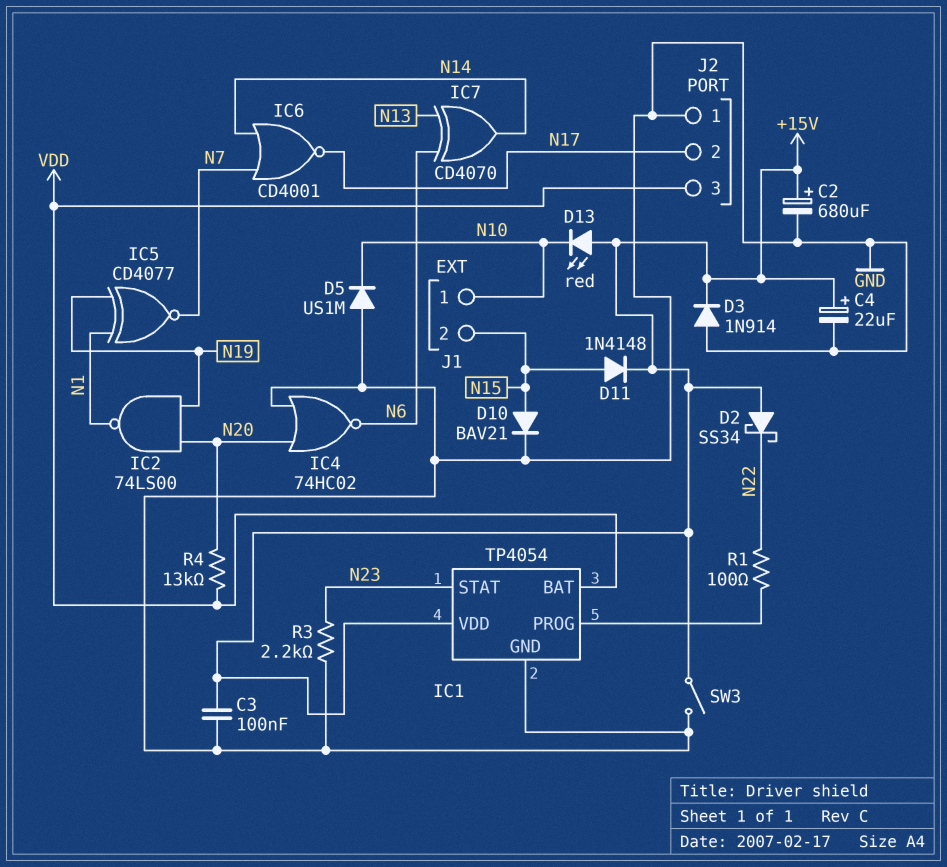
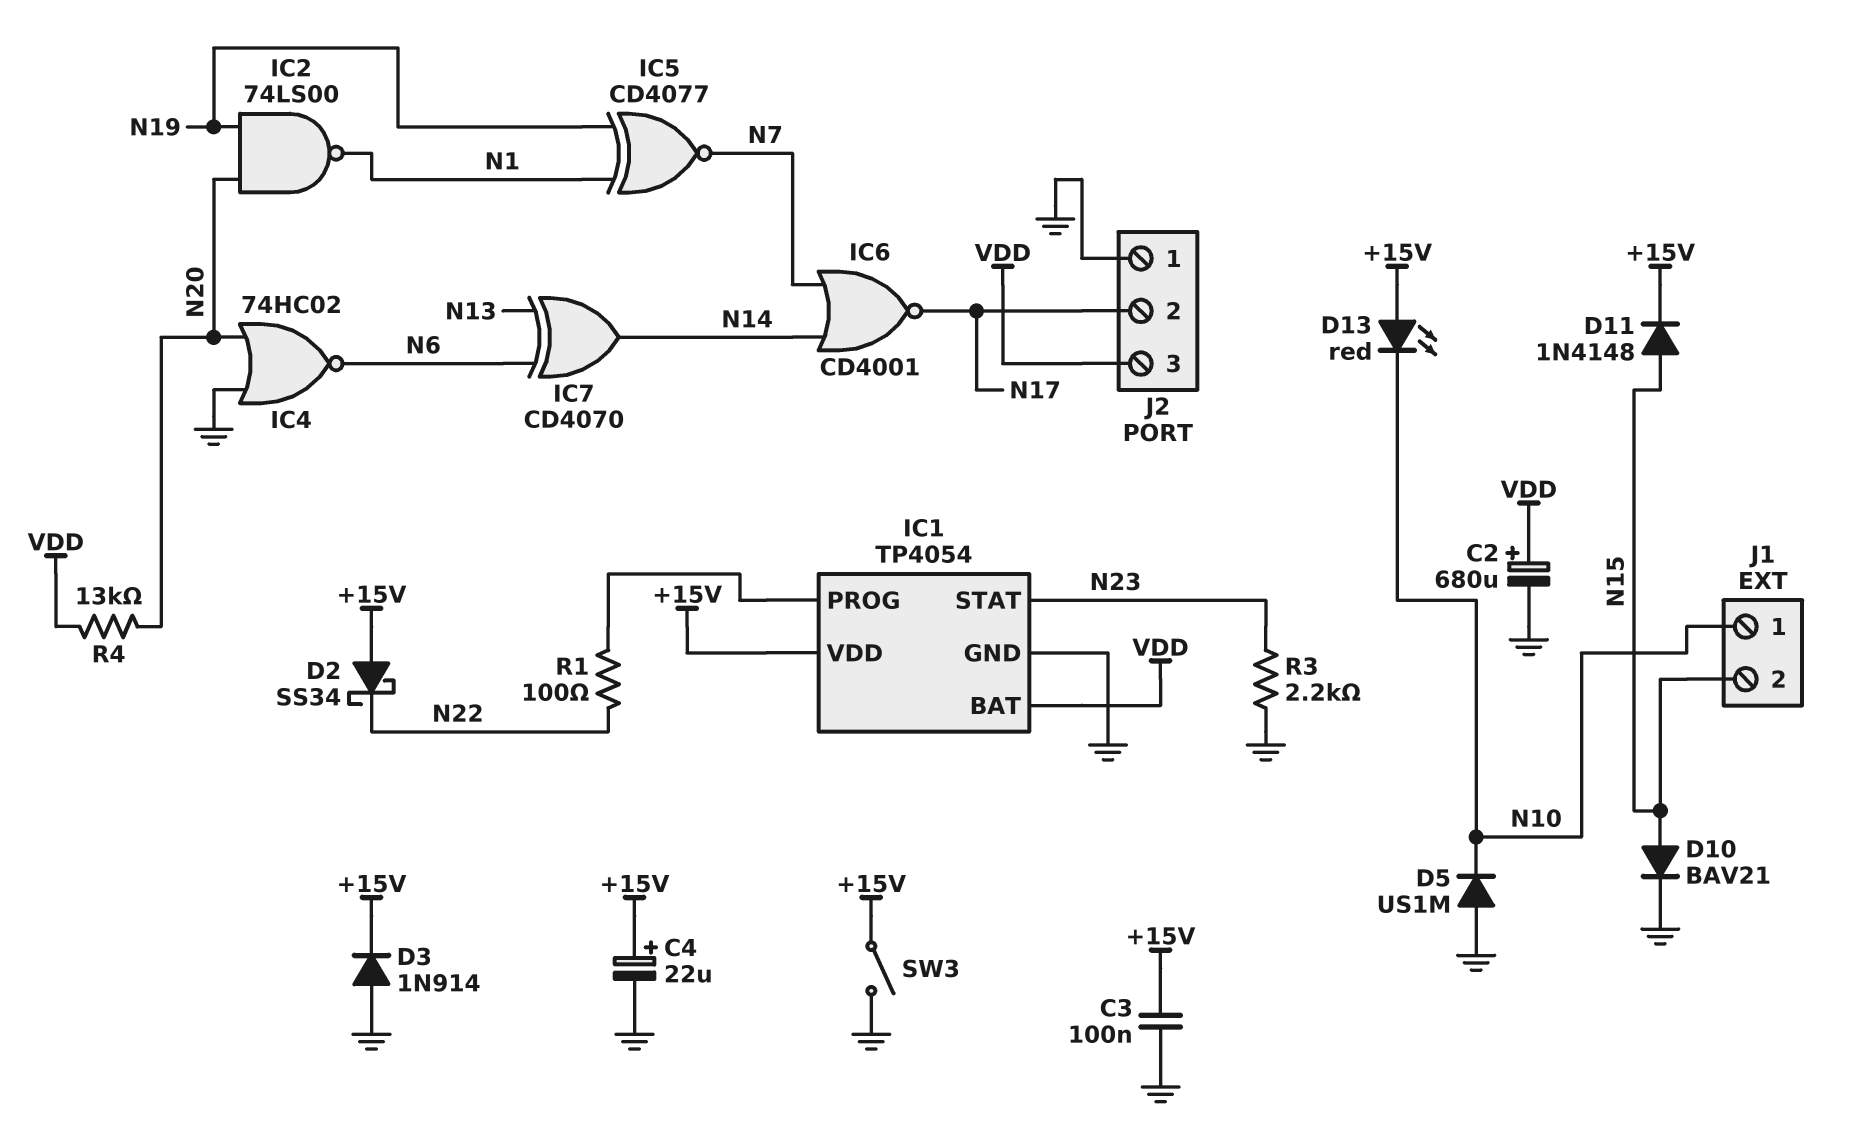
C2: 680uF (plus +15V, minus GND) -> 680uF (plus VDD, minus GND)

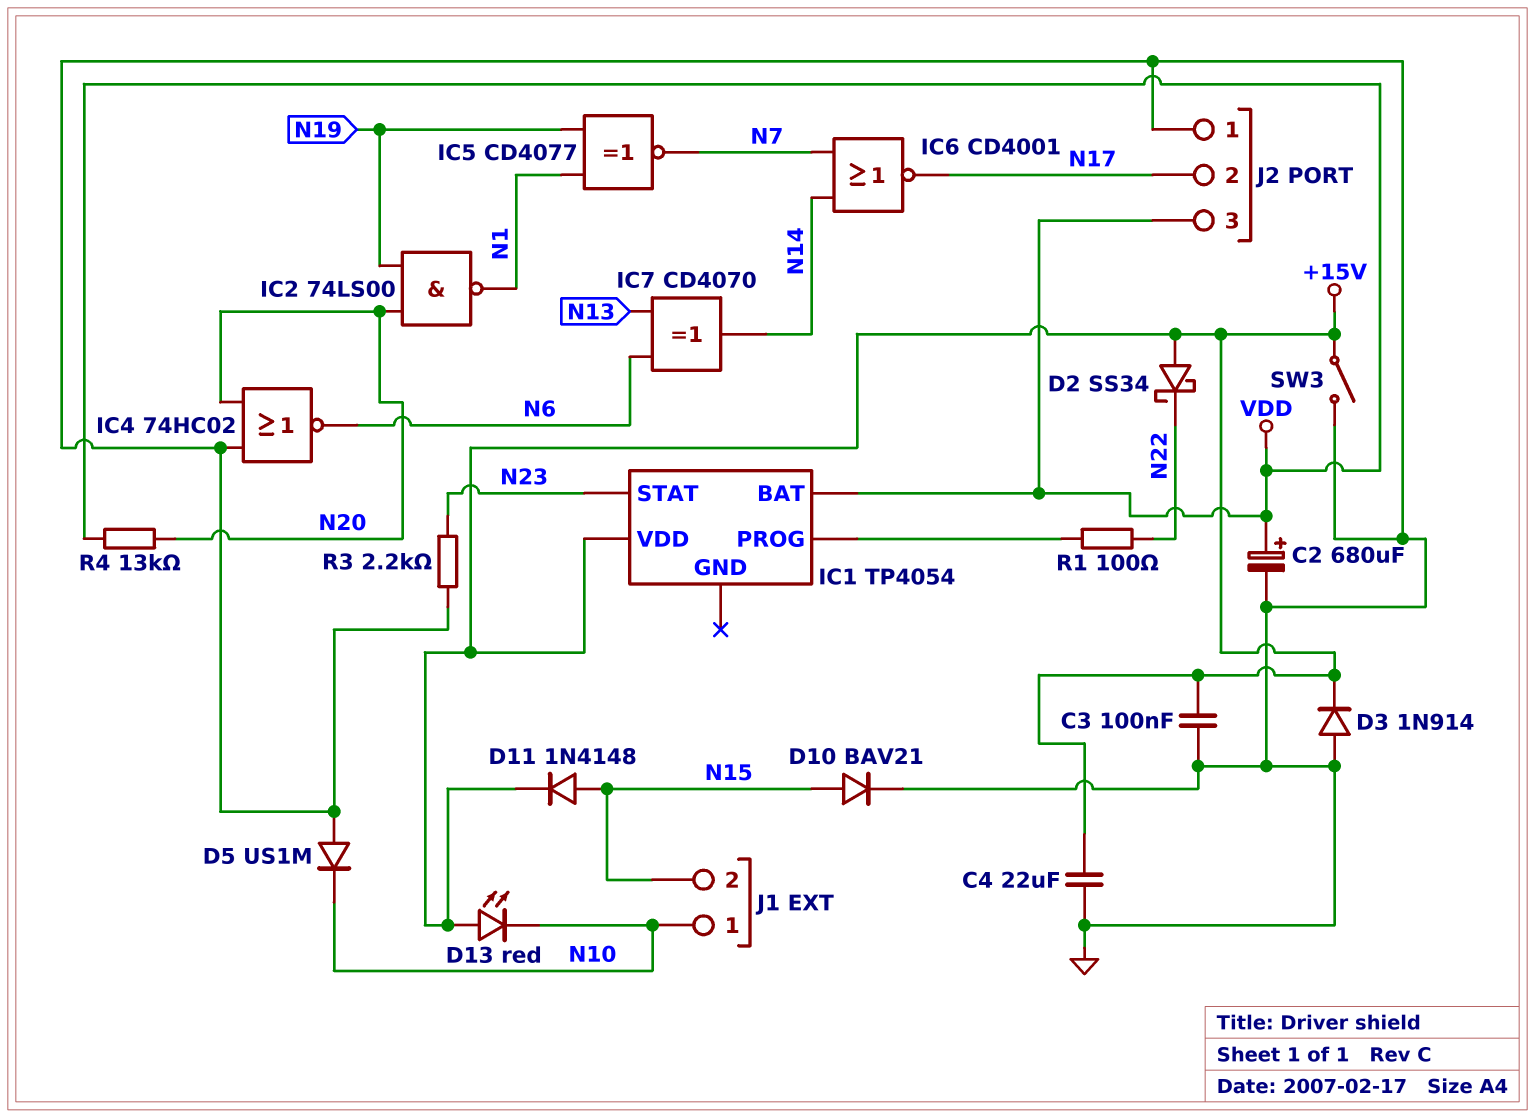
C4: 22uF (plus +15V, minus GND) -> 22uF (+15V, GND)
IC1 pin GND: GND -> none

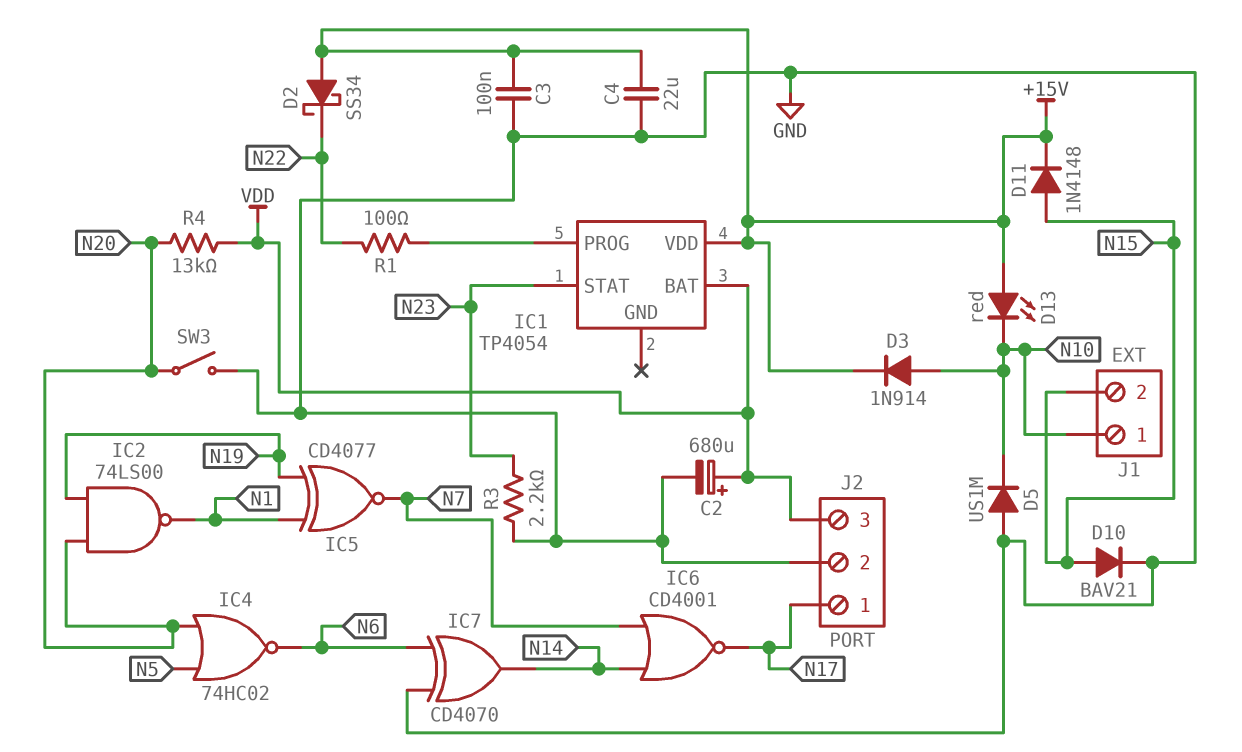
D3: diode 1N914 (A GND, K +15V) -> diode 1N914 (A N10, K +15V)
IC4: NOR 74HC02 (in GND, in N20, out N6) -> NOR 74HC02 (in N5, in N20, out N6)
IC7: XOR CD4070 (in N6, in N13, out N14) -> XOR CD4070 (in GND, in N6, out N14)
J2 pin 1: GND -> N17
J2 pin 2: N17 -> GND
SW3: switch (+15V, GND) -> switch (GND, N20)

